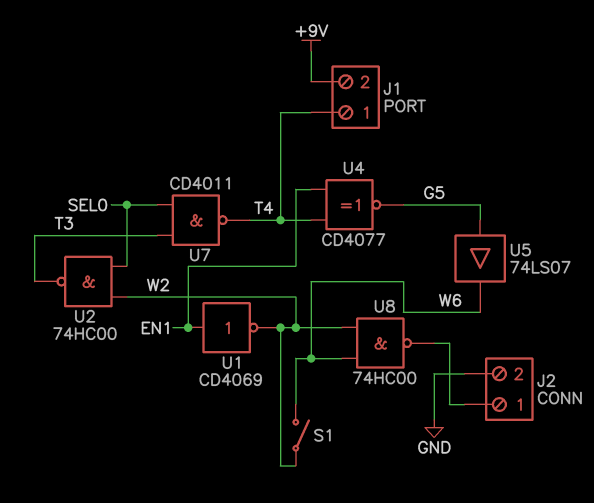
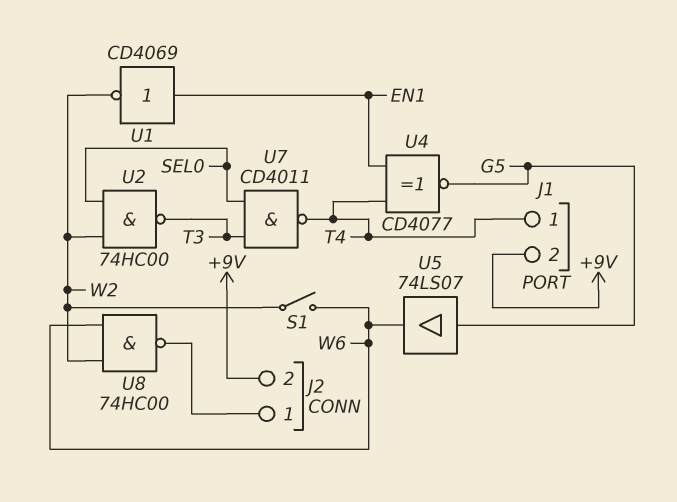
J2 pin 2: GND -> +9V

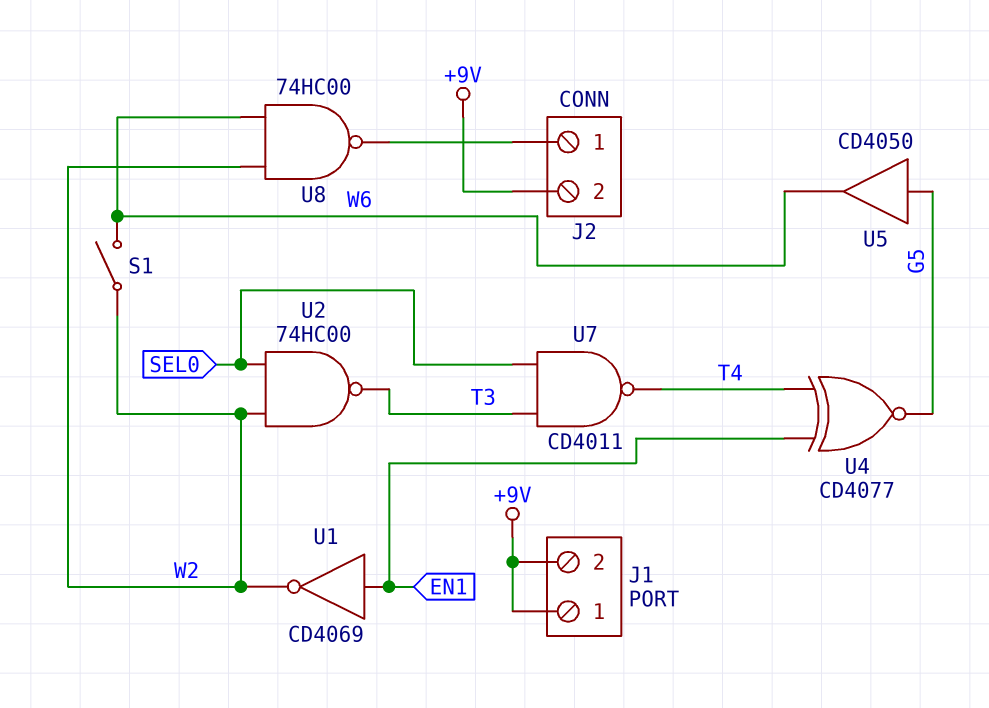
J1 pin 1: T4 -> +9V
U5: buffer 74LS07 (in G5, out W6) -> buffer CD4050 (in G5, out W6)

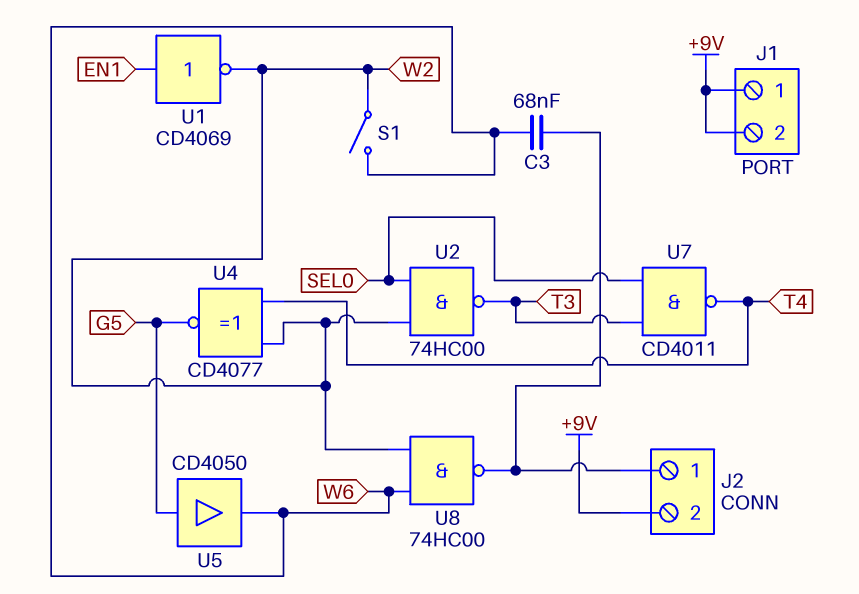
C3: none -> 68nF (J2/1, W6)
U4: XNOR CD4077 (in EN1, in T4, out G5) -> XNOR CD4077 (in T4, in W2, out G5)

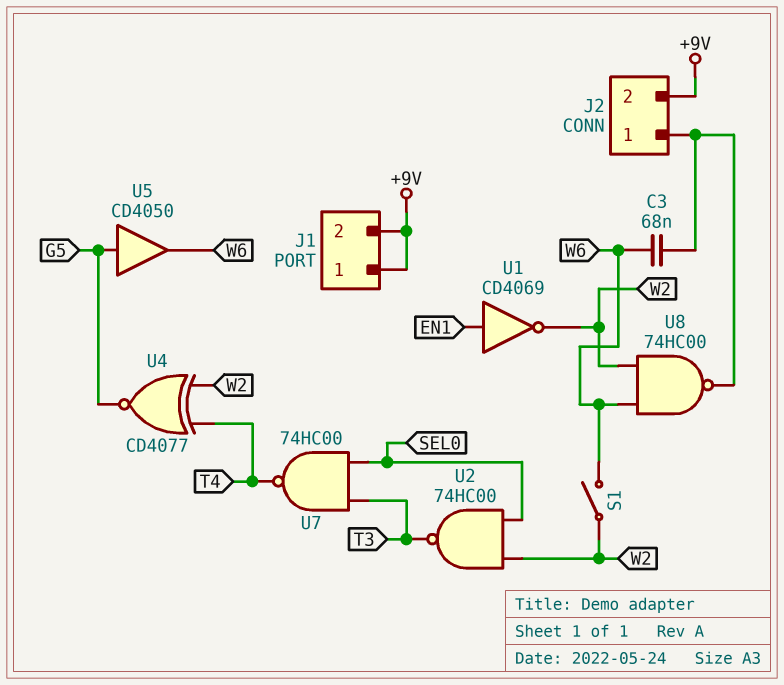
U7: NAND CD4011 (in SEL0, in T3, out T4) -> NAND 74HC00 (in SEL0, in T3, out T4)

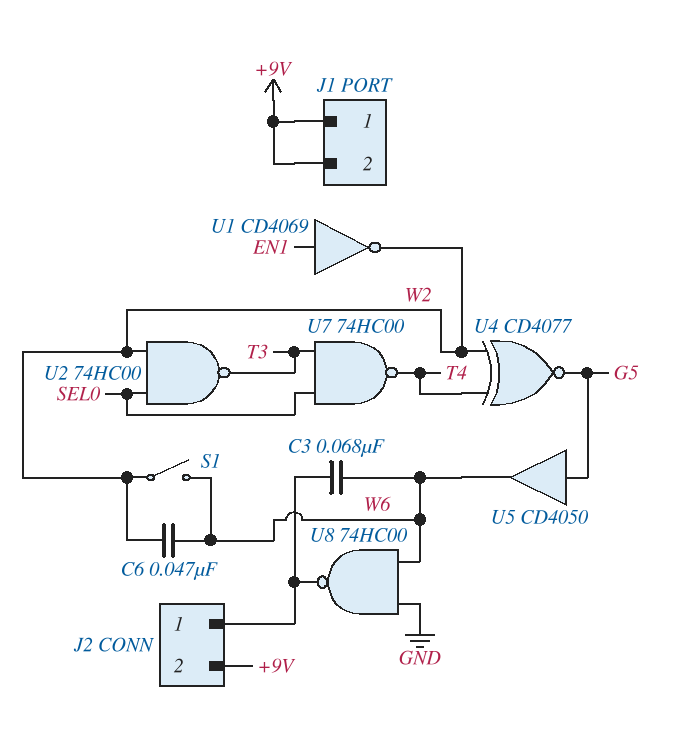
C6: none -> 47nF (W2, W6)
U8: NAND 74HC00 (in W2, in W6, out J2/1) -> NAND 74HC00 (in GND, in W6, out J2/1)

